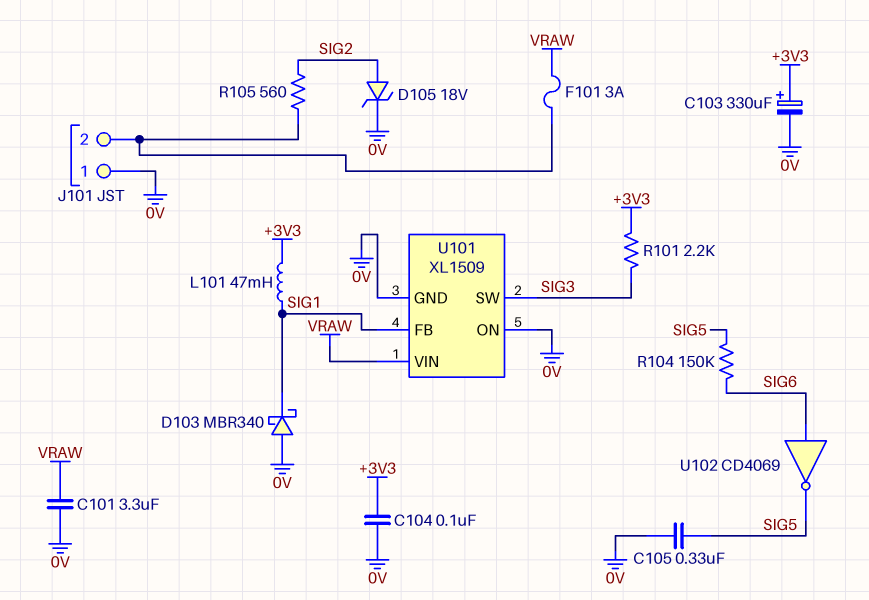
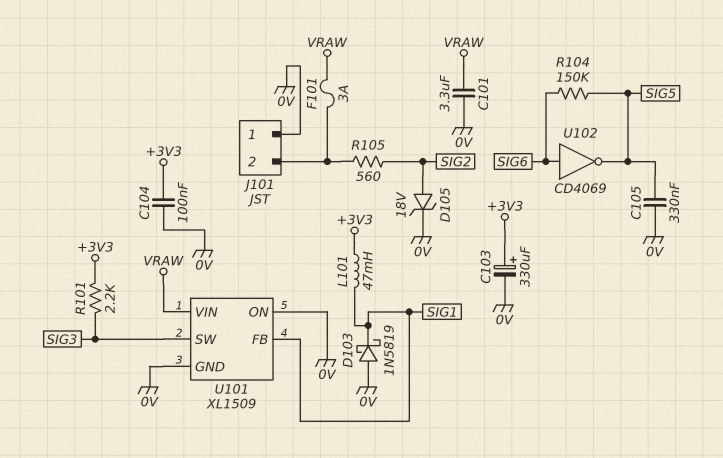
D103: schottky MBR340 (A 0V, K SIG1) -> schottky 1N5819 (A 0V, K SIG1)

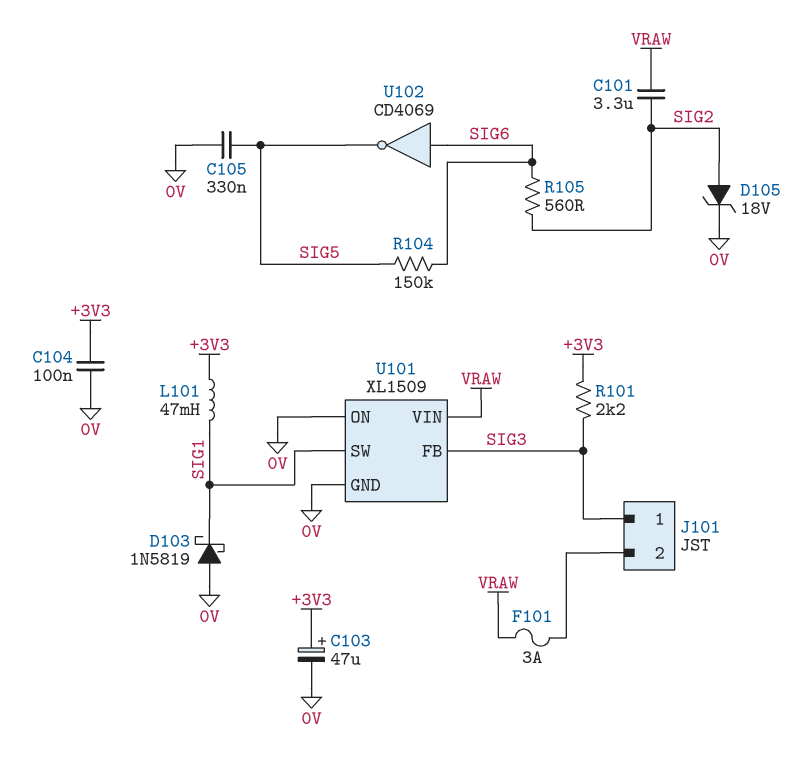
C101: 3.3uF (0V, VRAW) -> 3.3uF (SIG2, VRAW)
C103: 330uF (plus +3V3, minus 0V) -> 47uF (plus +3V3, minus 0V)
J101 pin 1: 0V -> SIG3
R105: 560 (J101/2, SIG2) -> 560 (SIG2, SIG6)
U101 pin FB: SIG1 -> SIG3
U101 pin SW: SIG3 -> SIG1

